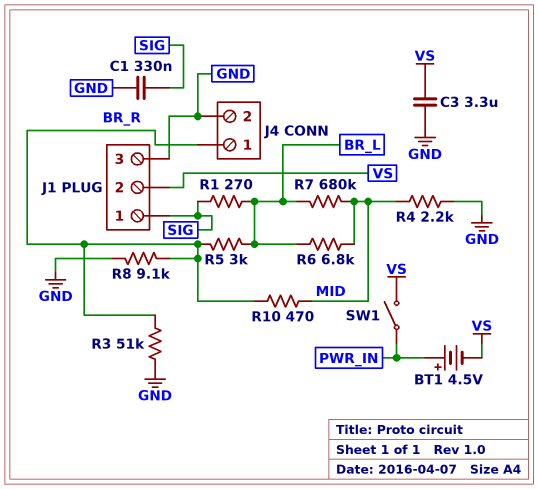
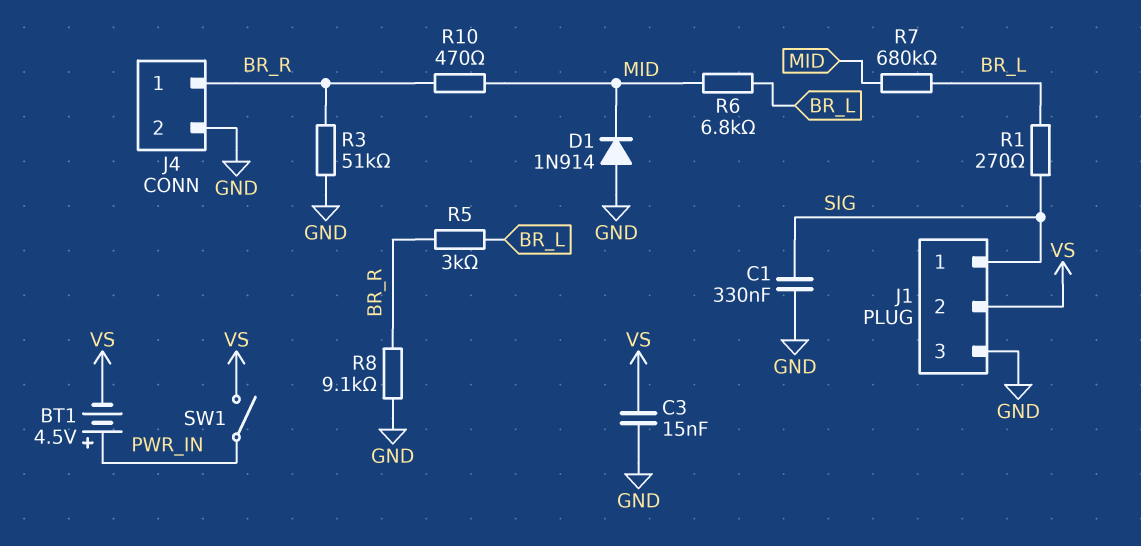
C3: 3.3uF (GND, VS) -> 15nF (GND, VS)
D1: none -> diode 1N914 (A GND, K MID)
R4: 2.2k (GND, MID) -> none

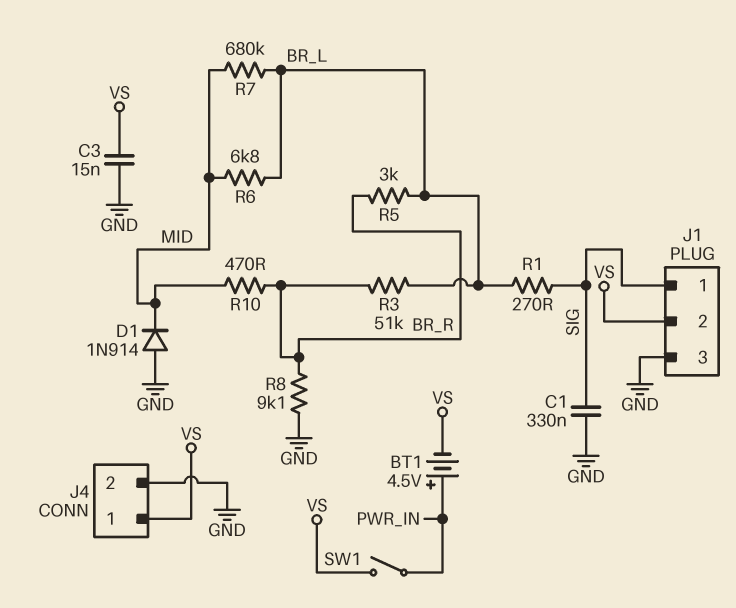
J4 pin 1: BR_R -> VS
R3: 51k (BR_R, GND) -> 51k (BR_L, BR_R)

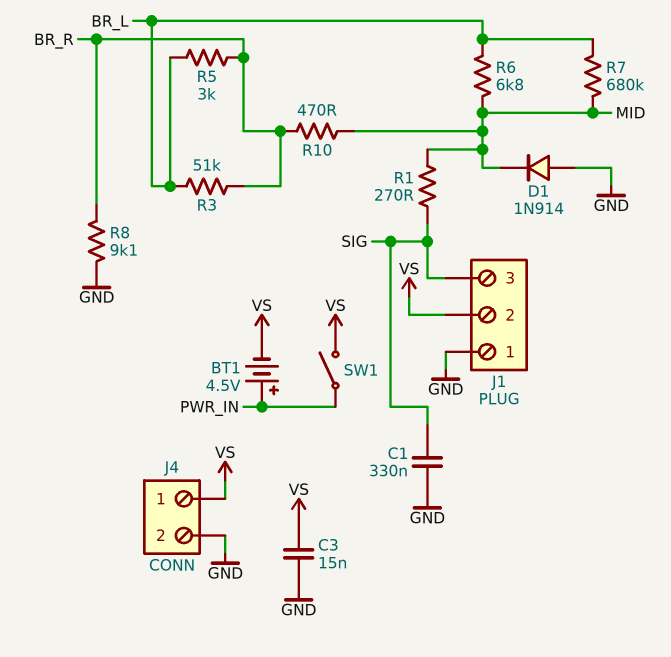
J1 pin 1: SIG -> GND
J1 pin 3: GND -> SIG
R1: 270 (BR_L, SIG) -> 270 (MID, SIG)

